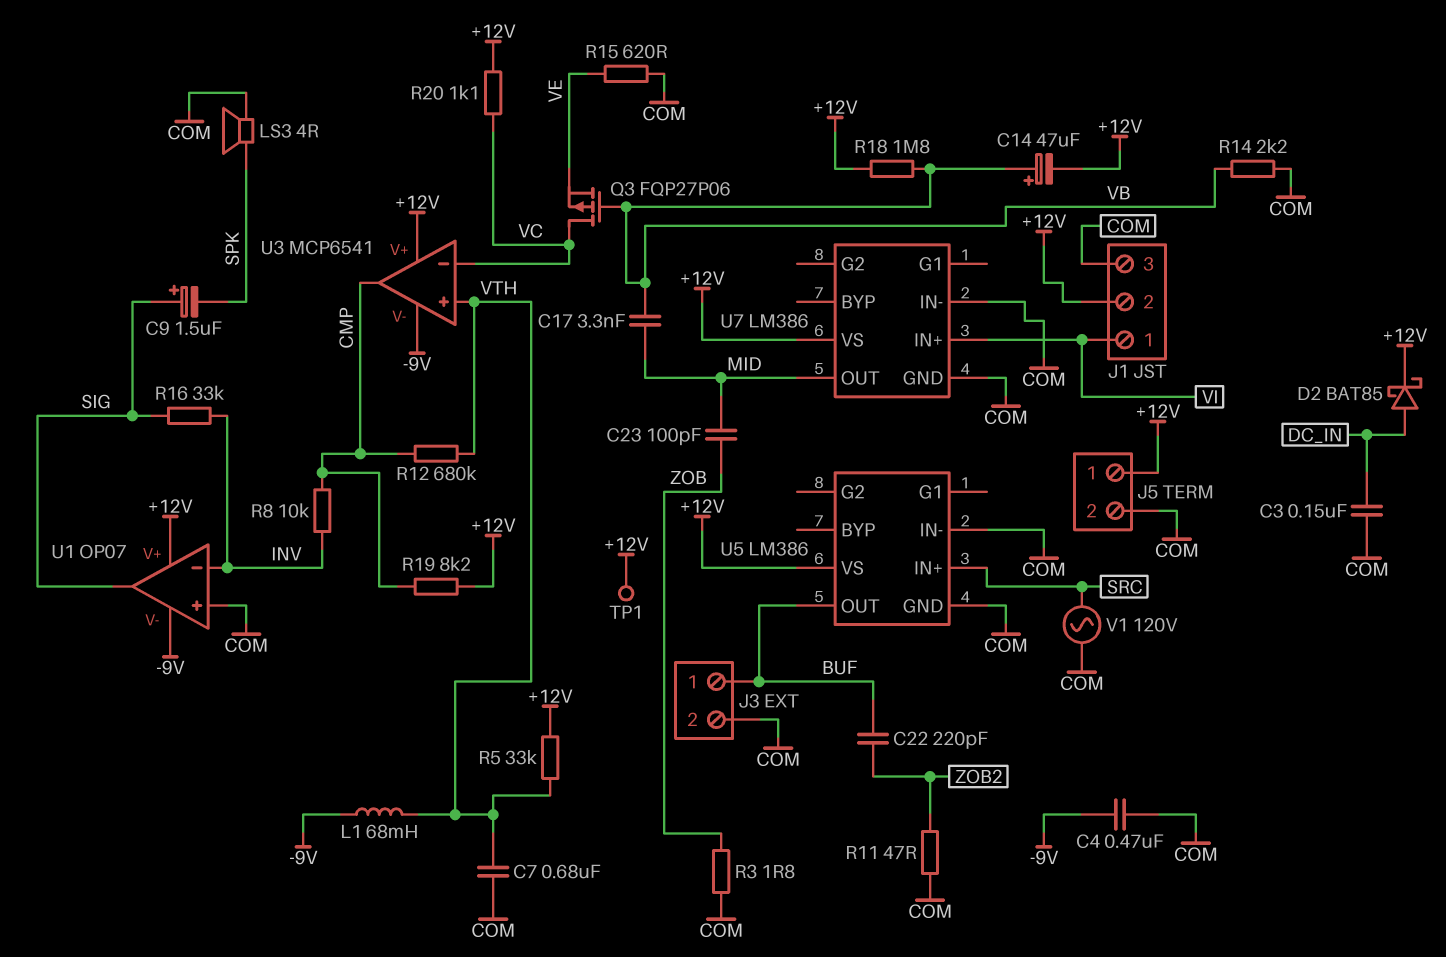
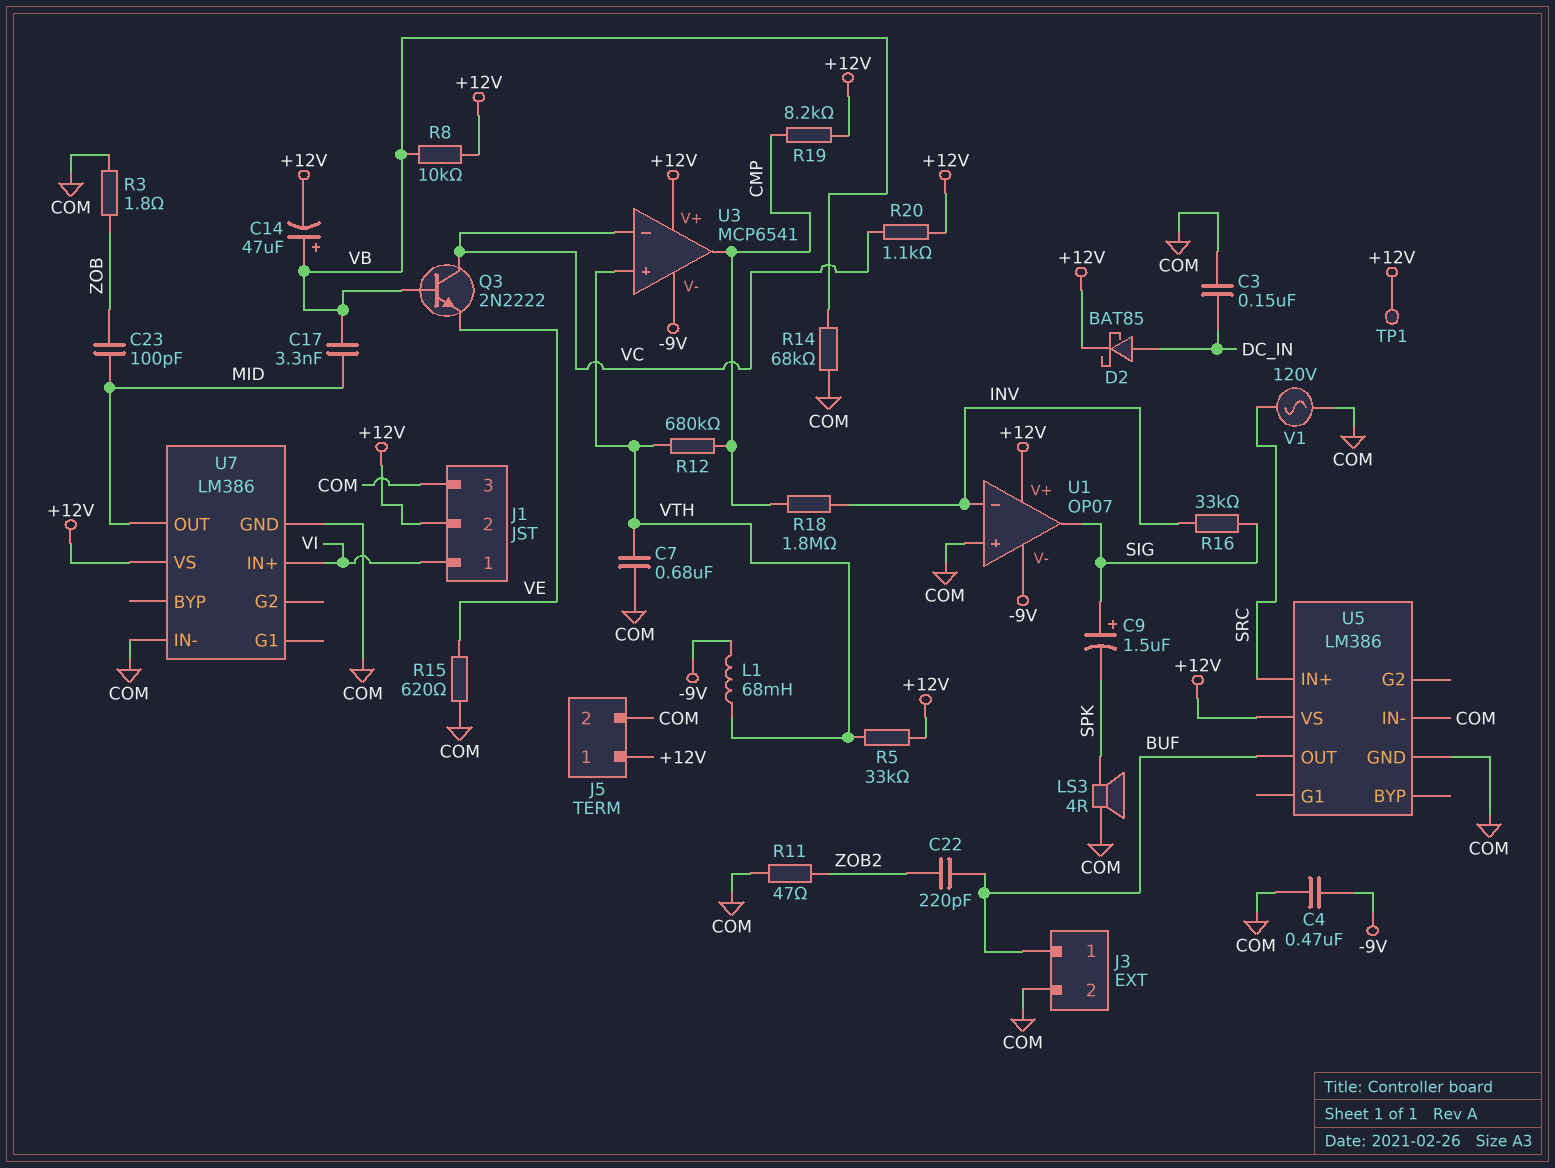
Q3: PMOS FQP27P06 (G VB, D VC, S VE) -> NPN 2N2222 (B VB, C VC, E VE)
R8: 10k (CMP, INV) -> 10k (+12V, VB)
R14: 2.2k (COM, VB) -> 68k (COM, VB)
R18: 1.8M (+12V, VB) -> 1.8M (CMP, INV)

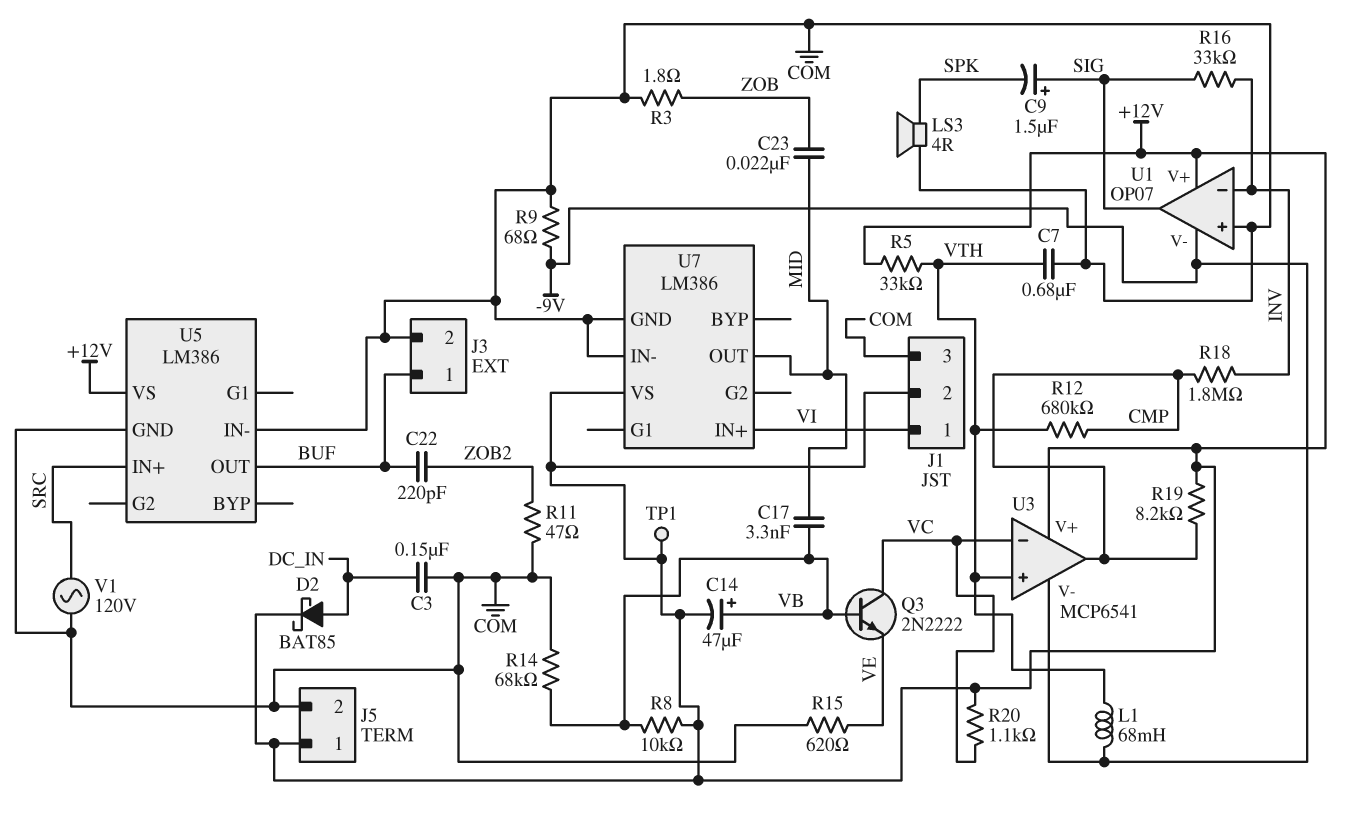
C4: 470nF (-9V, COM) -> none
C23: 100pF (MID, ZOB) -> 22nF (MID, ZOB)
R9: none -> 68 (-9V, COM)

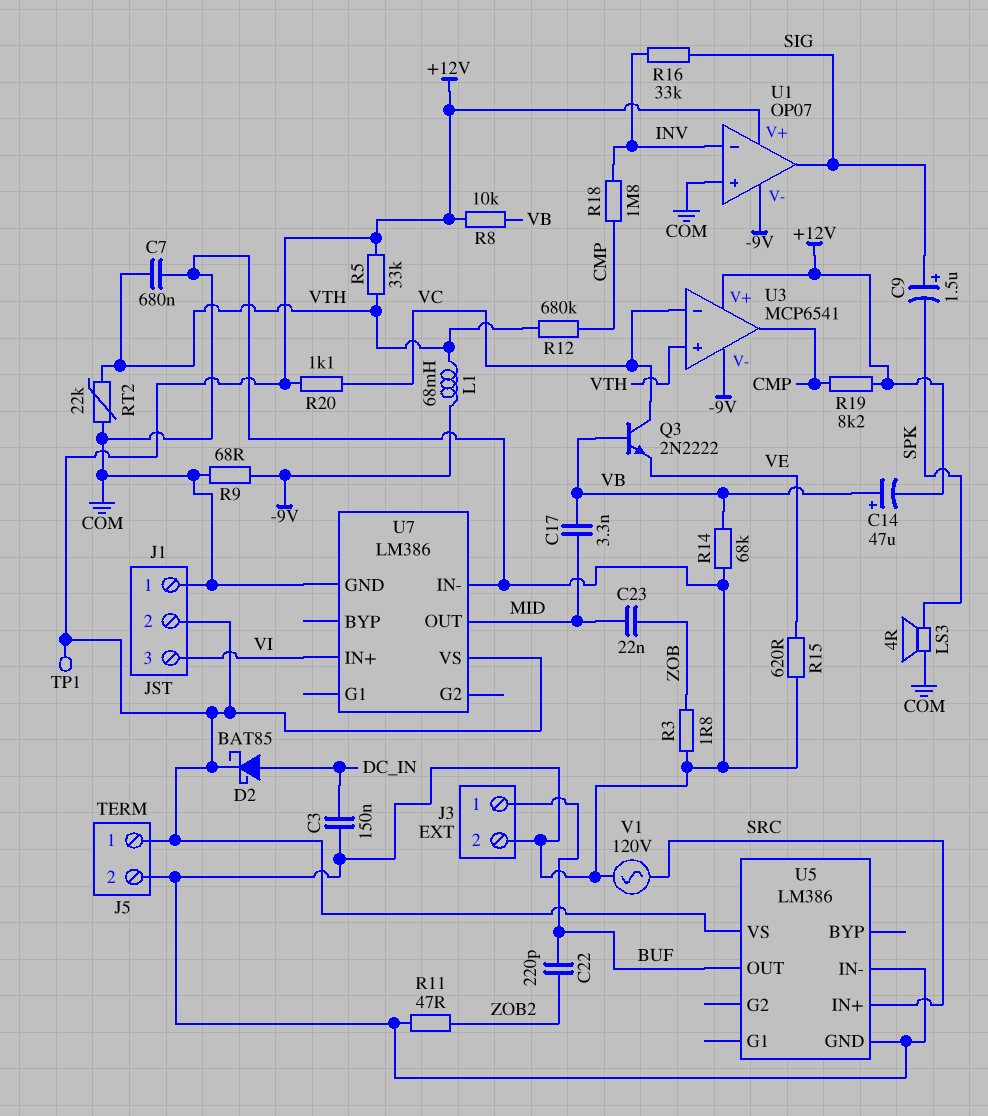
J1 pin 1: VI -> COM
J1 pin 3: COM -> VI
RT2: none -> 22k (COM, VTH)

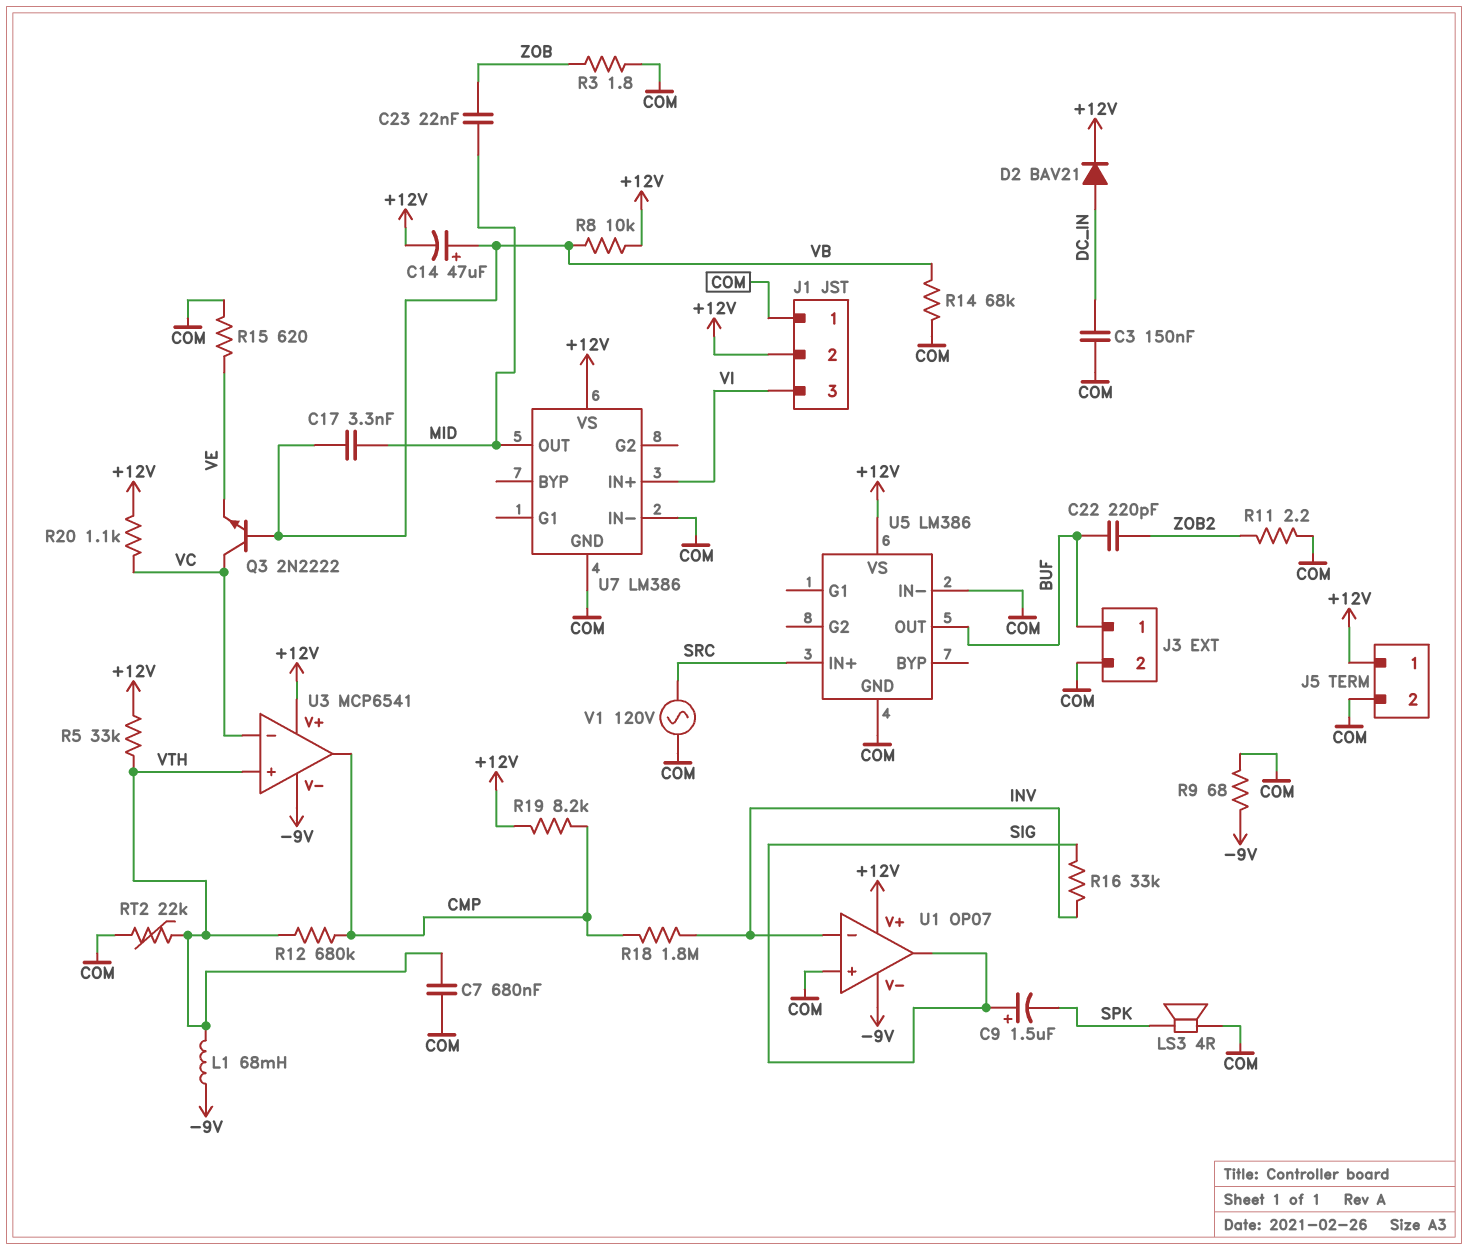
D2: schottky BAT85 (A DC_IN, K +12V) -> diode BAV21 (A DC_IN, K +12V)
R11: 47 (COM, ZOB2) -> 2.2 (COM, ZOB2)
TP1: test point (+12V) -> none

